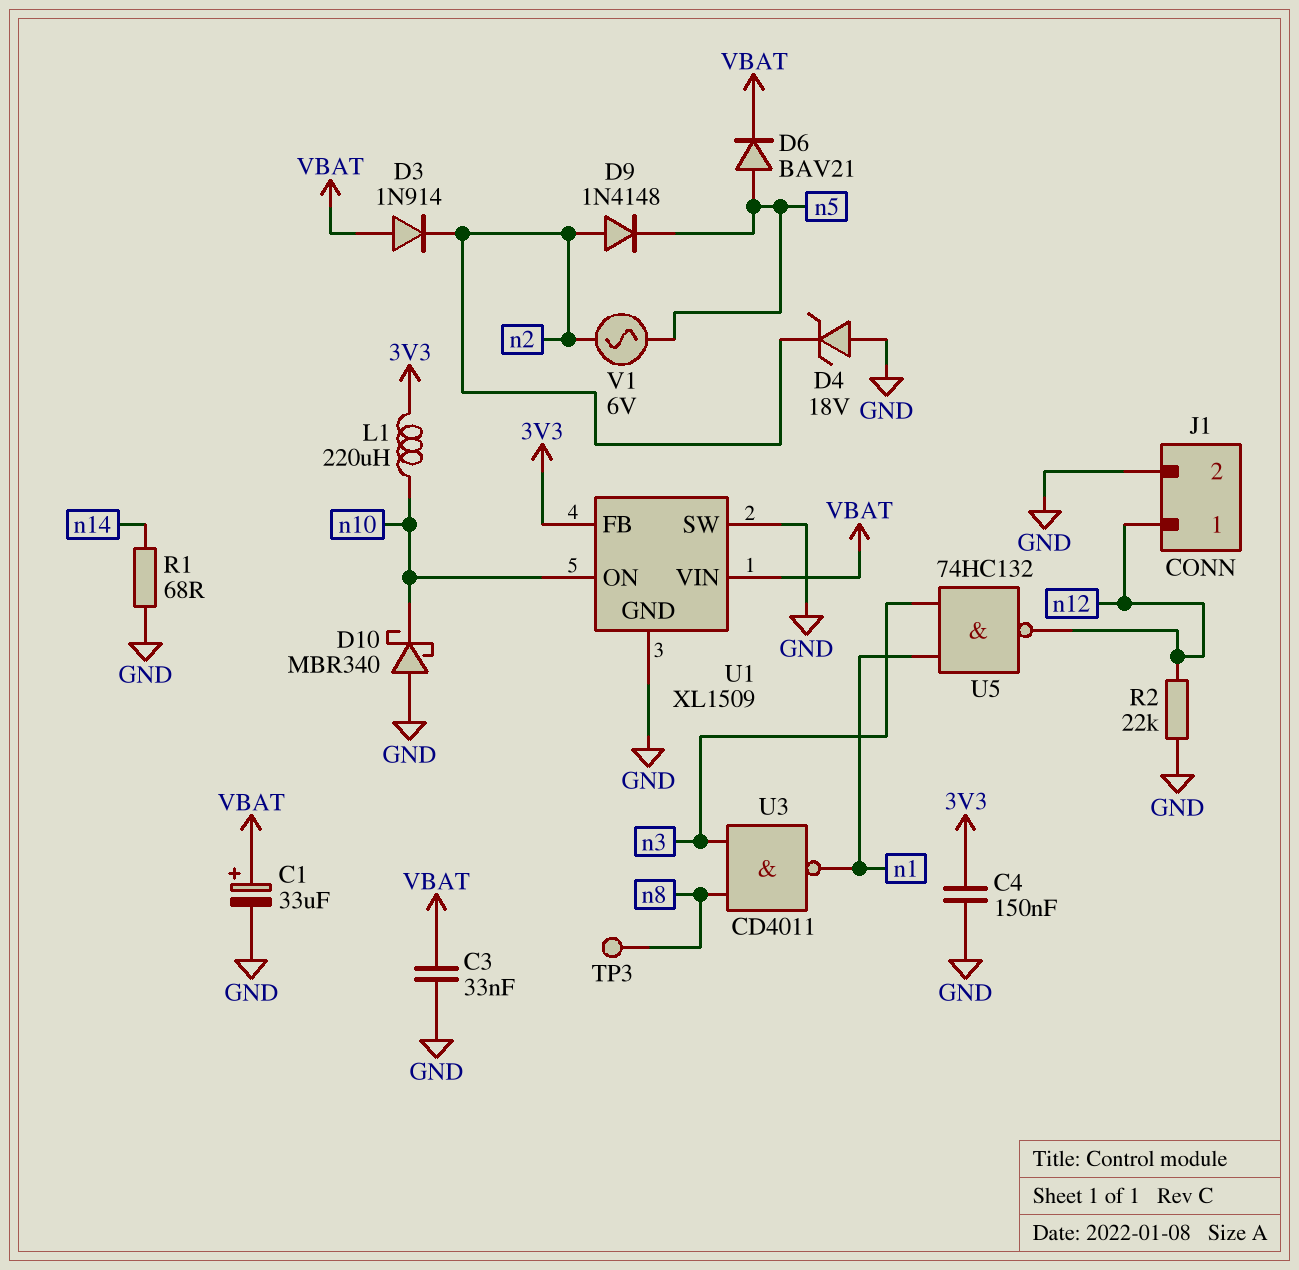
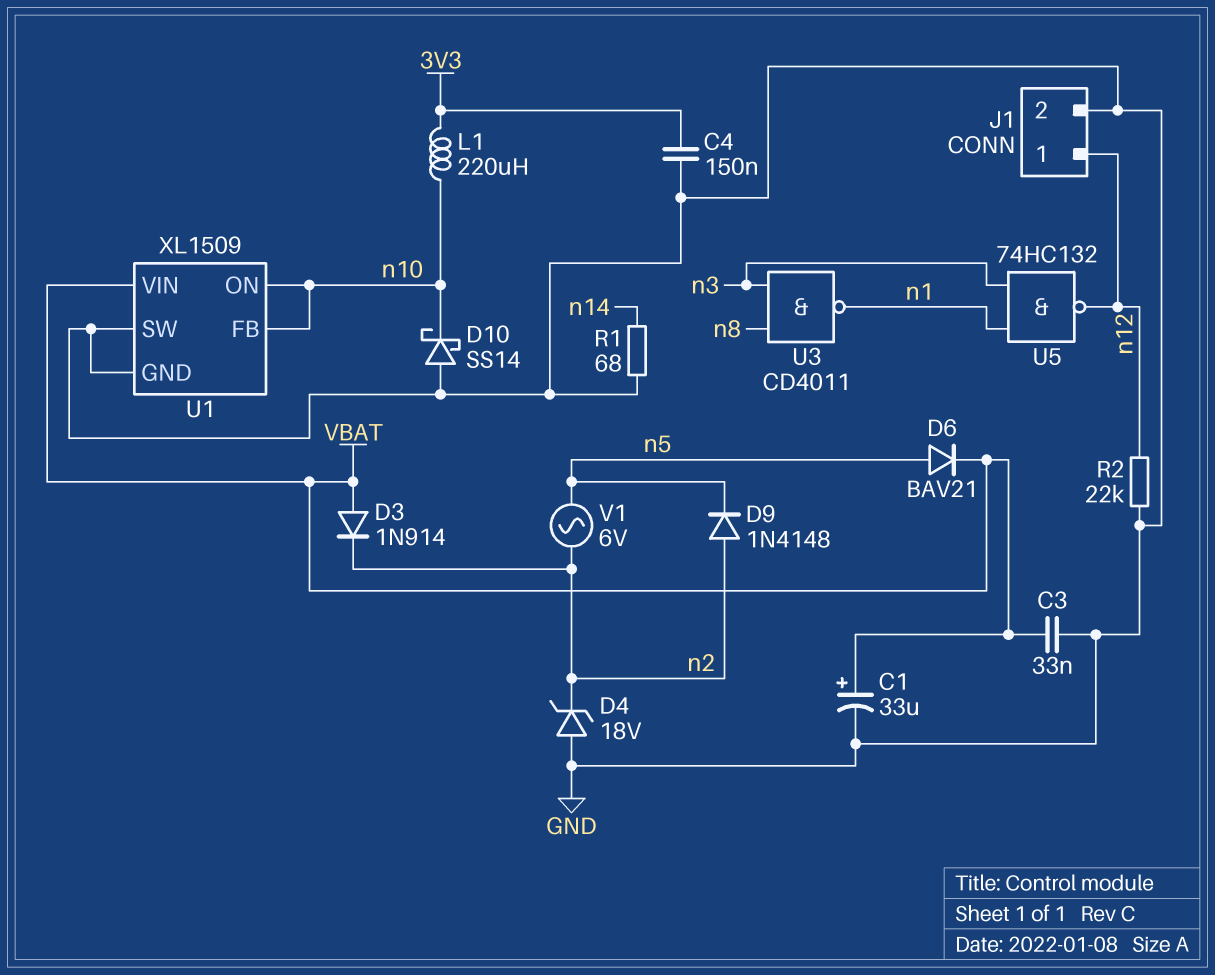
D10: schottky MBR340 (A GND, K n10) -> schottky SS14 (A GND, K n10)
TP3: test point (n8) -> none
U1 pin FB: 3V3 -> n10

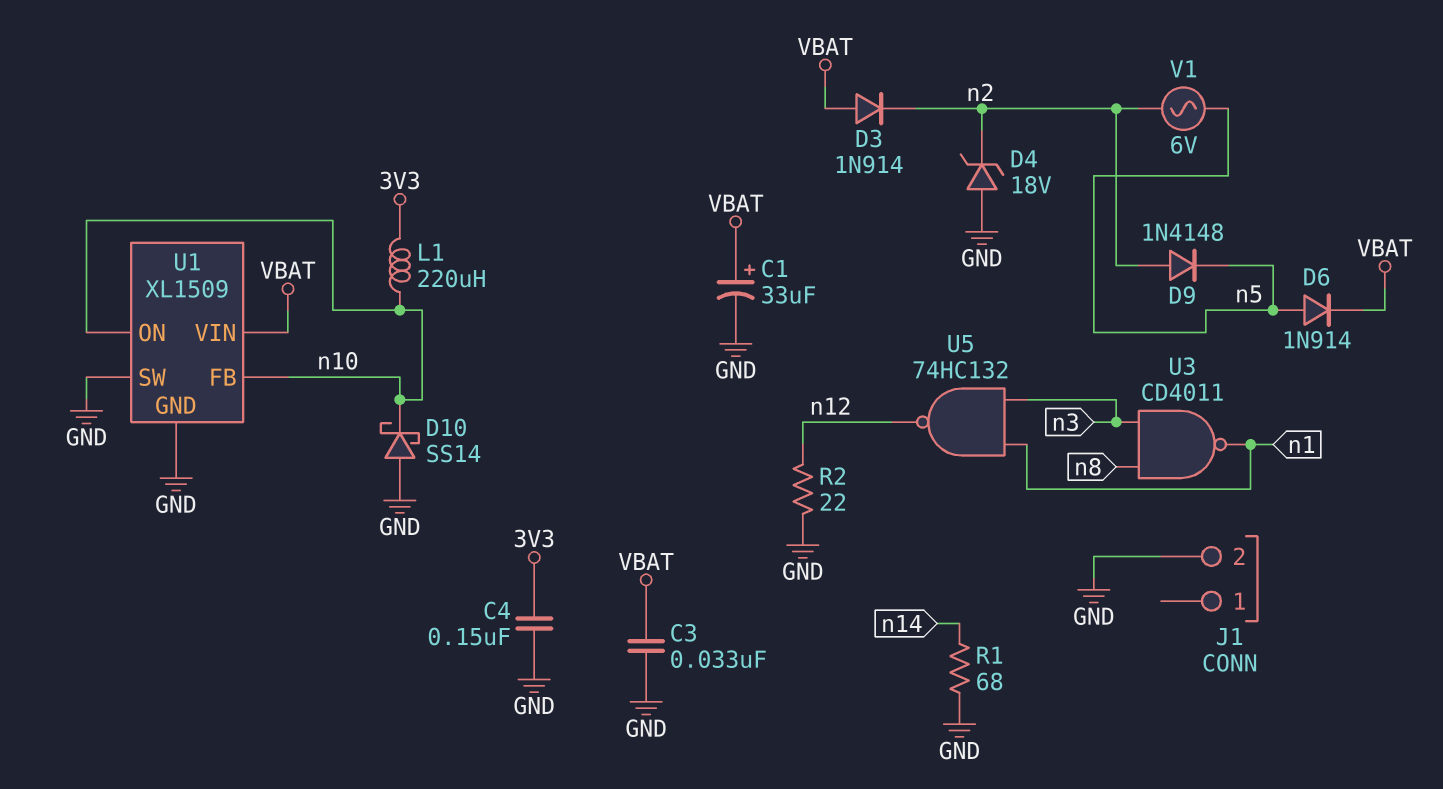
D6: diode BAV21 (A n5, K VBAT) -> diode 1N914 (A n5, K VBAT)
J1 pin 1: n12 -> none
R2: 22k (GND, n12) -> 22 (GND, n12)

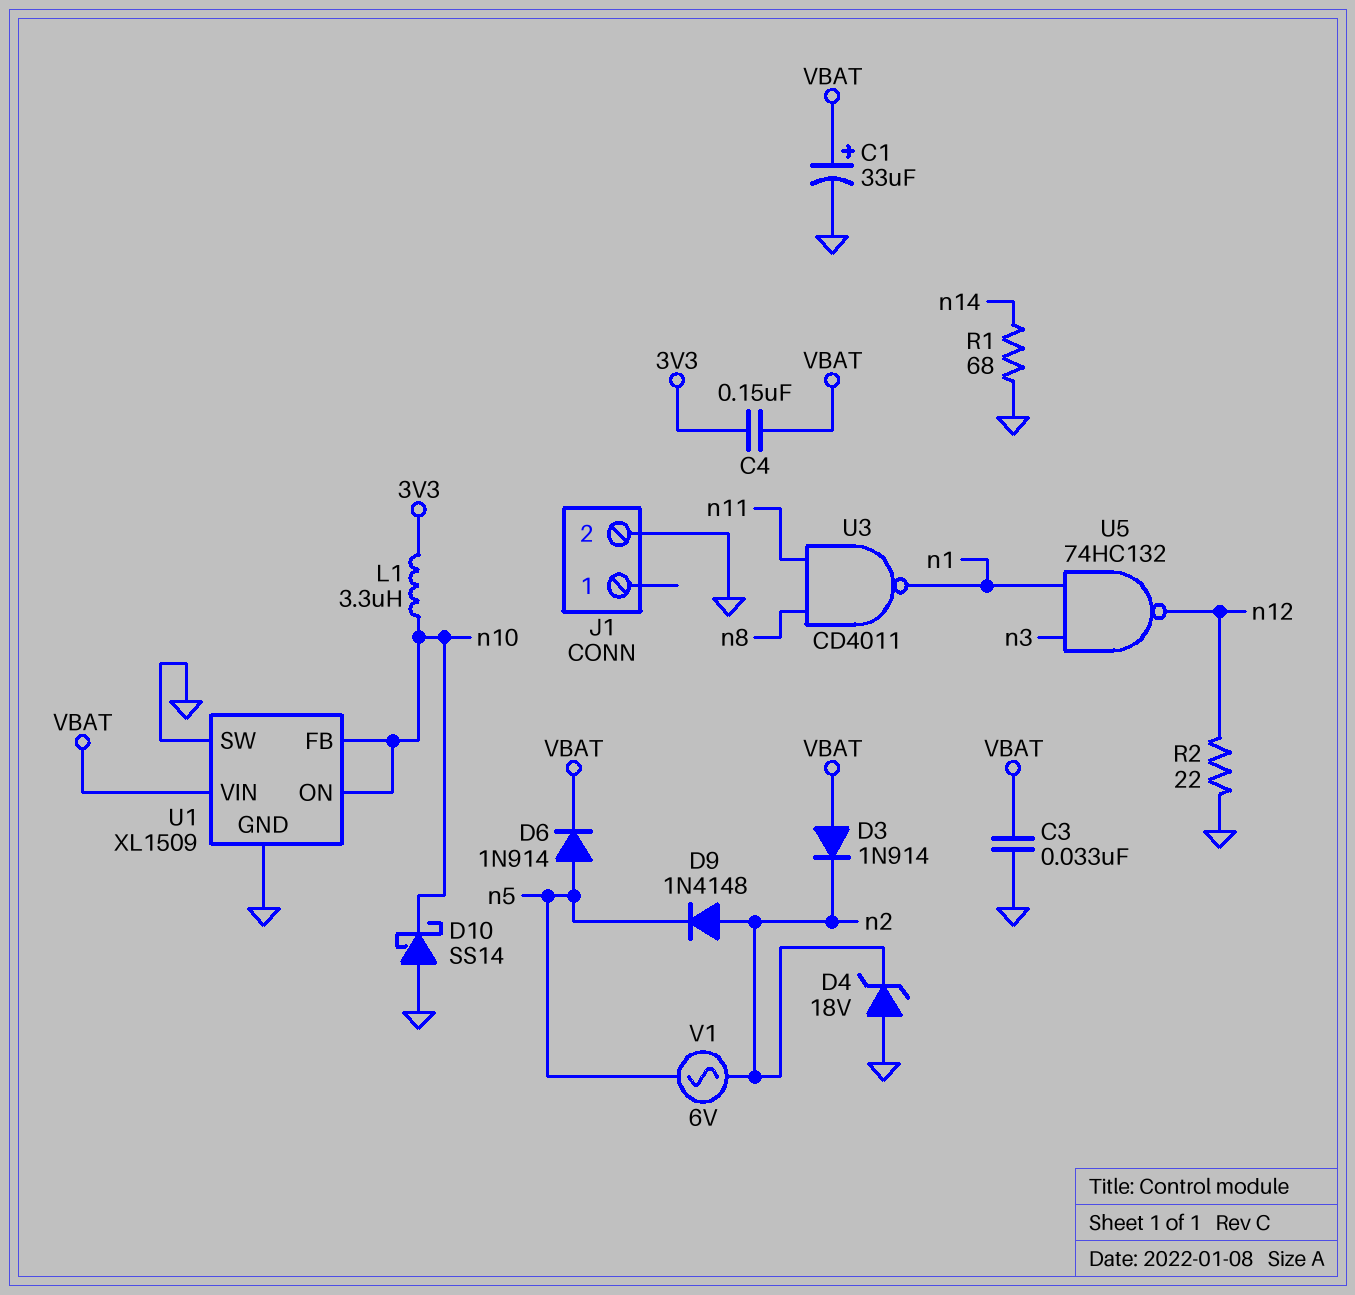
C4: 150nF (3V3, GND) -> 150nF (3V3, VBAT)
L1: 220uH (3V3, n10) -> 3.3uH (3V3, n10)
U3: NAND CD4011 (in n3, in n8, out n1) -> NAND CD4011 (in n8, in n11, out n1)

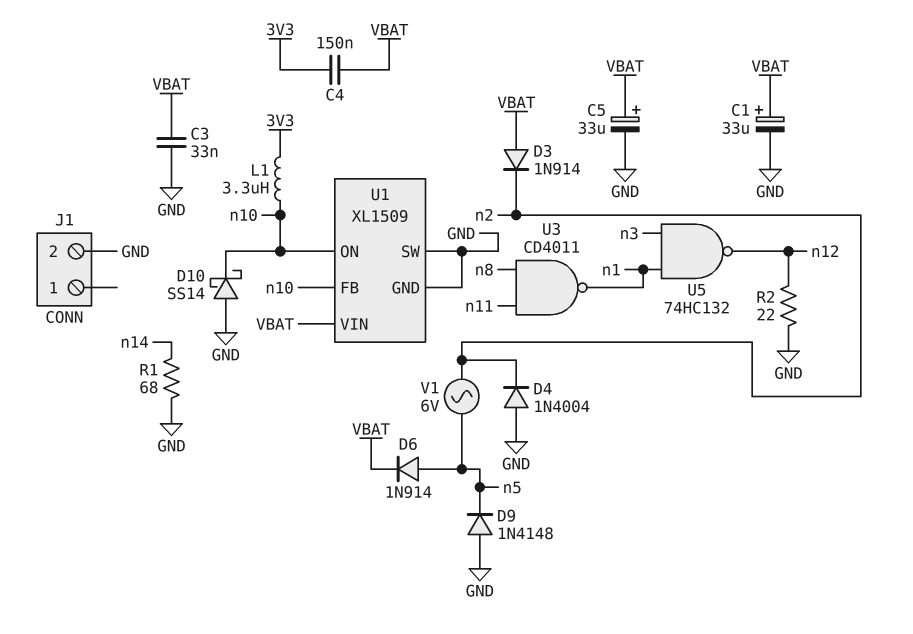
C5: none -> 33uF (plus VBAT, minus GND)
D4: zener 18V (A GND, K n2) -> diode 1N4004 (A GND, K n2)
D9: diode 1N4148 (A n2, K n5) -> diode 1N4148 (A GND, K n5)

